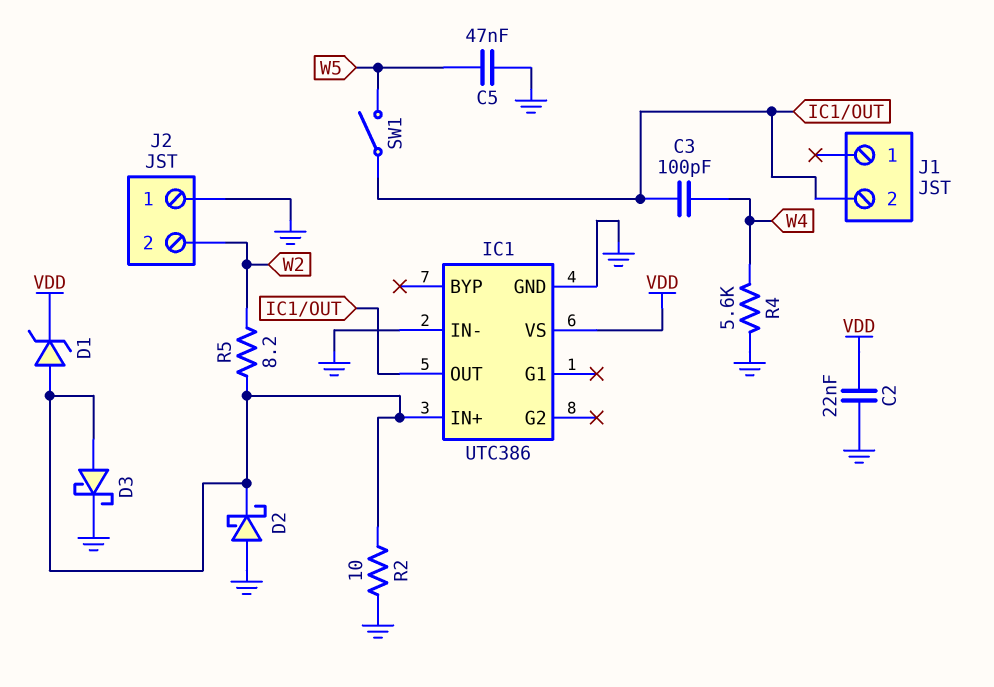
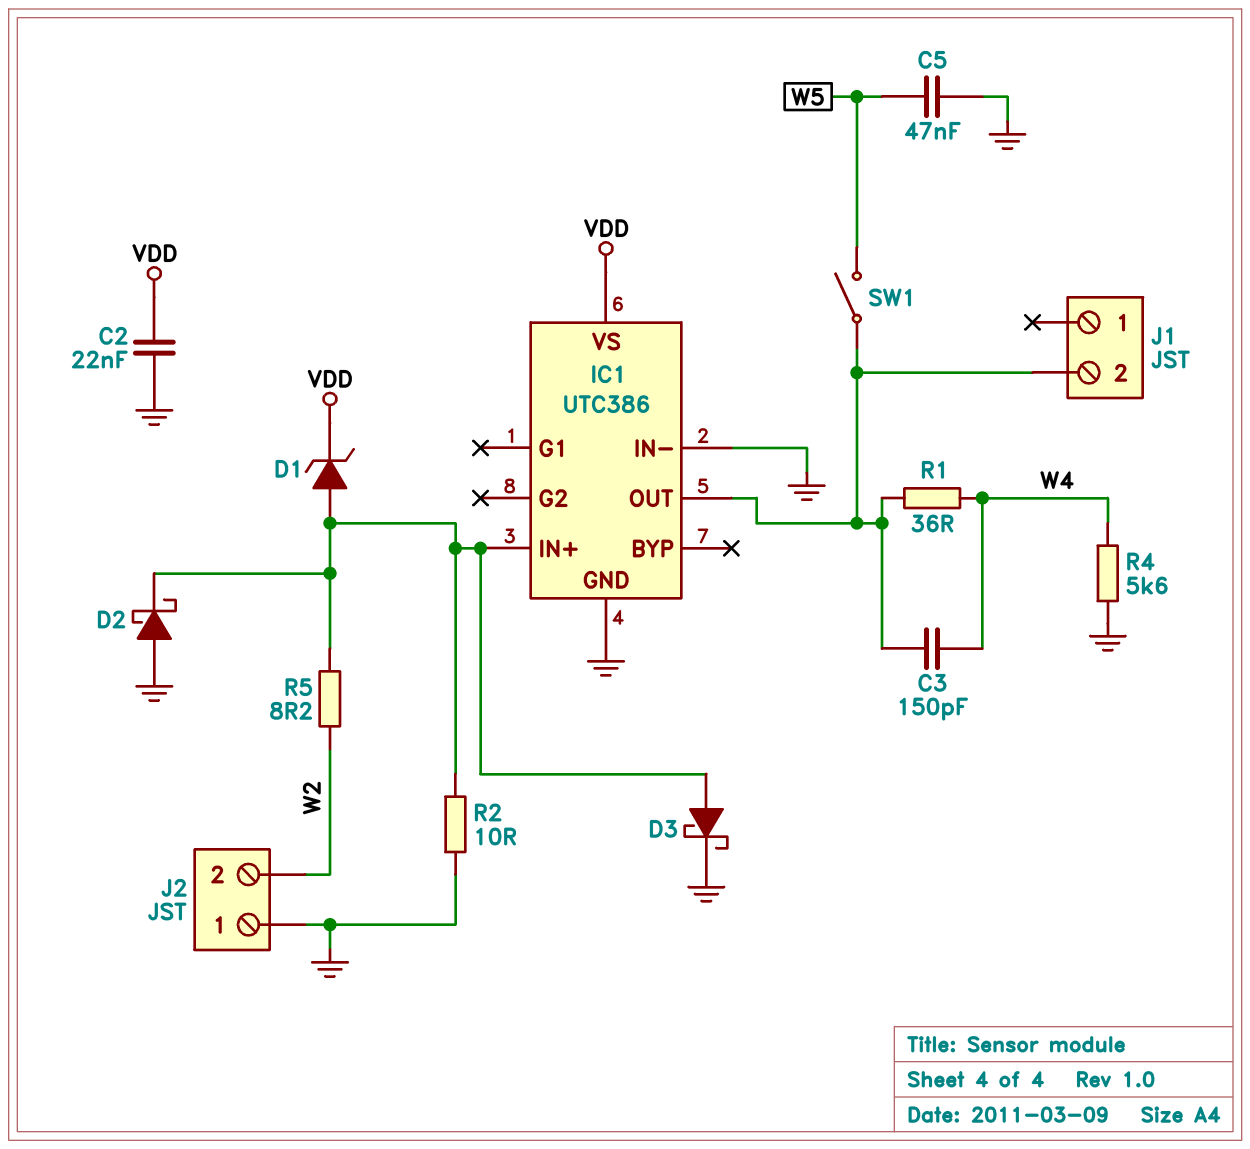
C3: 100pF (IC1/OUT, W4) -> 150pF (IC1/OUT, W4)
R1: none -> 36 (IC1/OUT, W4)

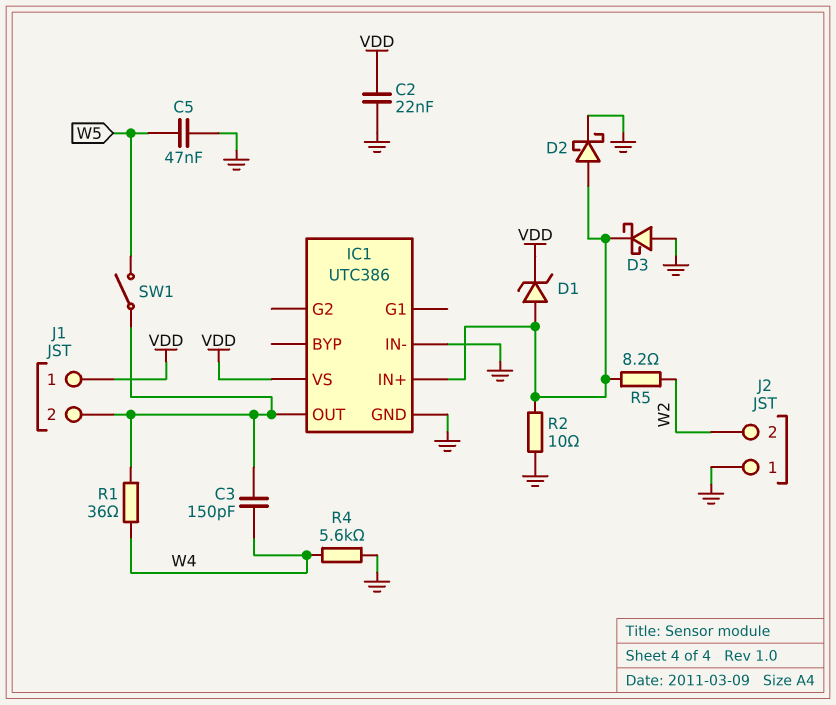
D2: schottky (A GND, K IC1/IN+) -> schottky (A IC1/IN+, K GND)
D3: schottky (A IC1/IN+, K GND) -> schottky (A GND, K IC1/IN+)
J1 pin 1: none -> VDD

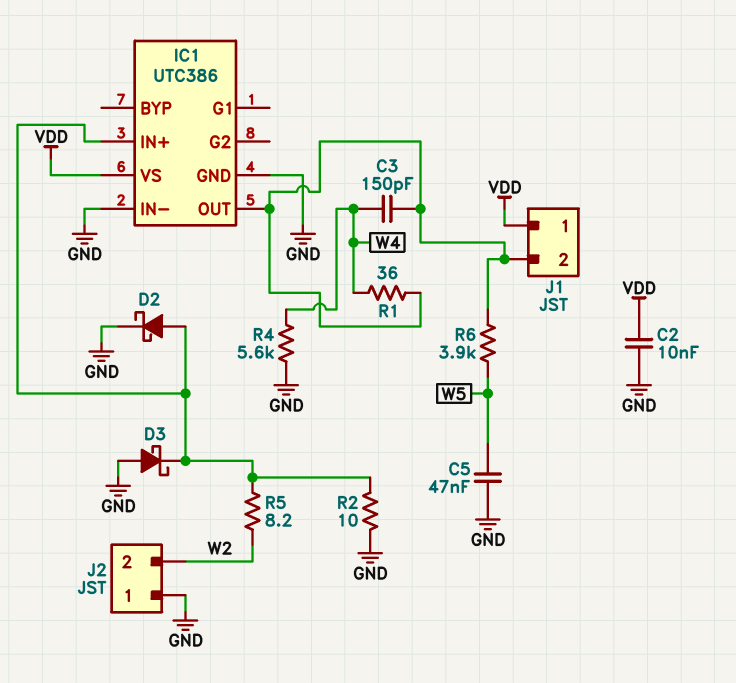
C2: 22nF (GND, VDD) -> 10nF (GND, VDD)
D1: zener (A IC1/IN+, K VDD) -> none
R6: none -> 3.9k (IC1/OUT, W5)
SW1: switch (IC1/OUT, W5) -> none

